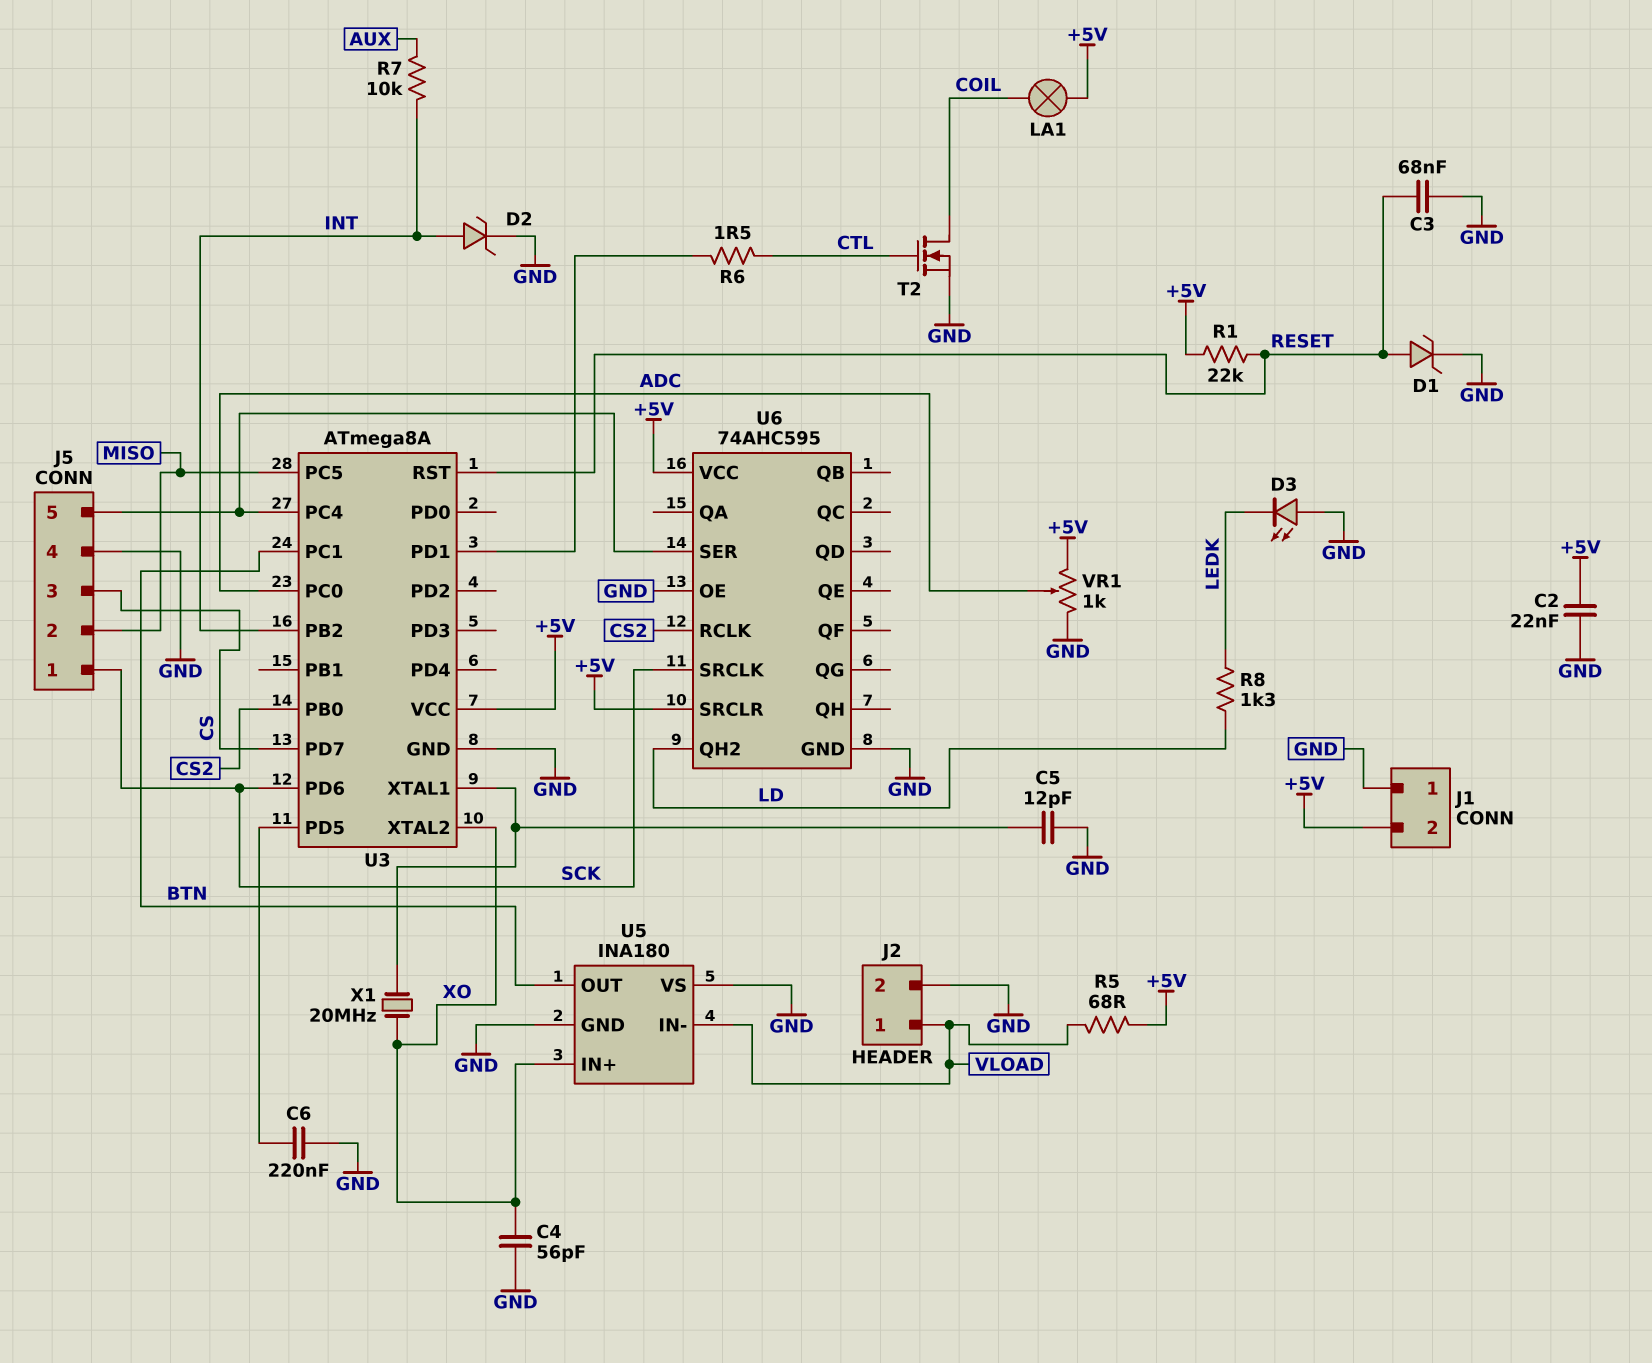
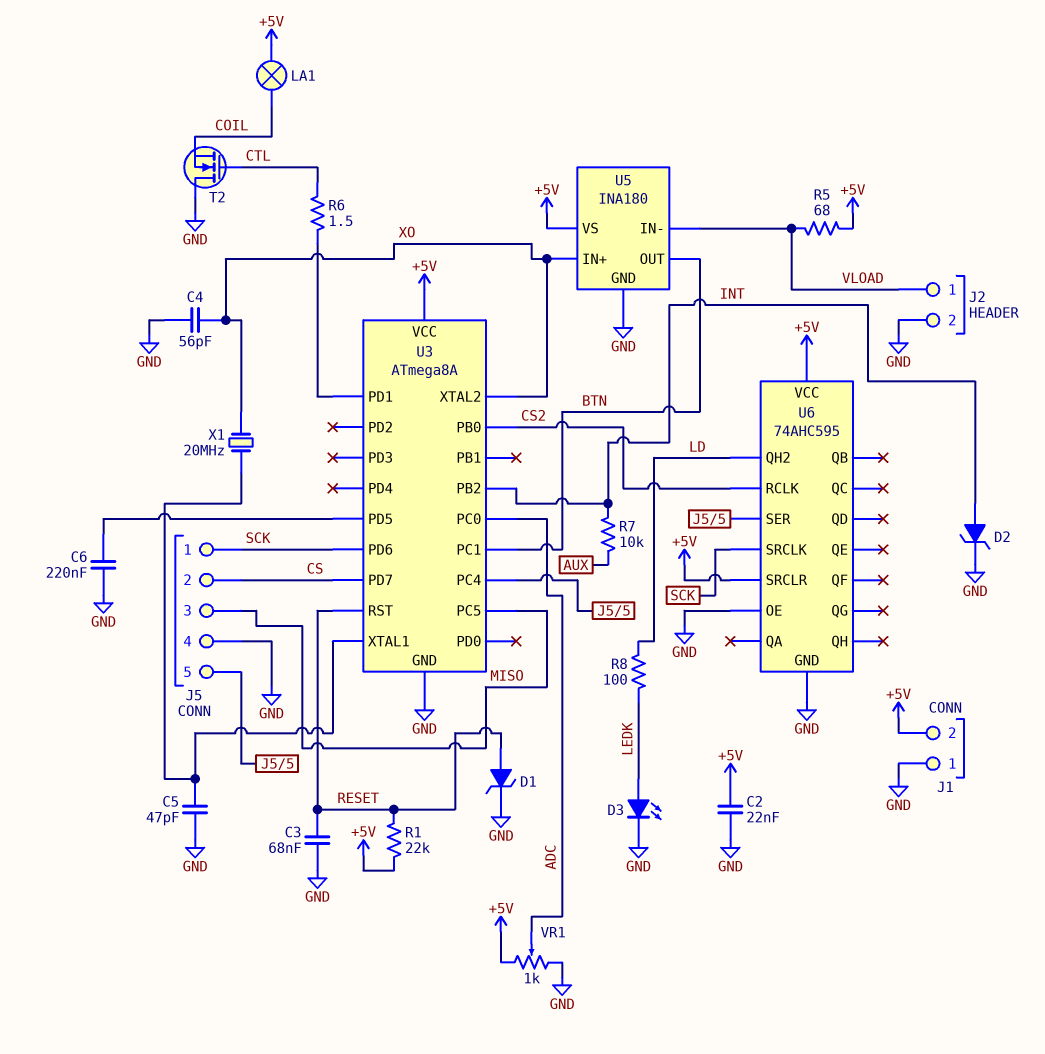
C5: 12pF (GND, U3/XTAL1) -> 47pF (GND, U3/XTAL1)
D3: LED (A GND, K LEDK) -> LED (A LEDK, K GND)
J5 pin 2: MISO -> CS
J5 pin 3: CS -> MISO
R8: 1.3k (LD, LEDK) -> 100 (LD, LEDK)
T2: NMOS (G CTL, D COIL, S GND) -> NMOS (G CTL, D GND, S COIL)
U5 pin VS: GND -> +5V

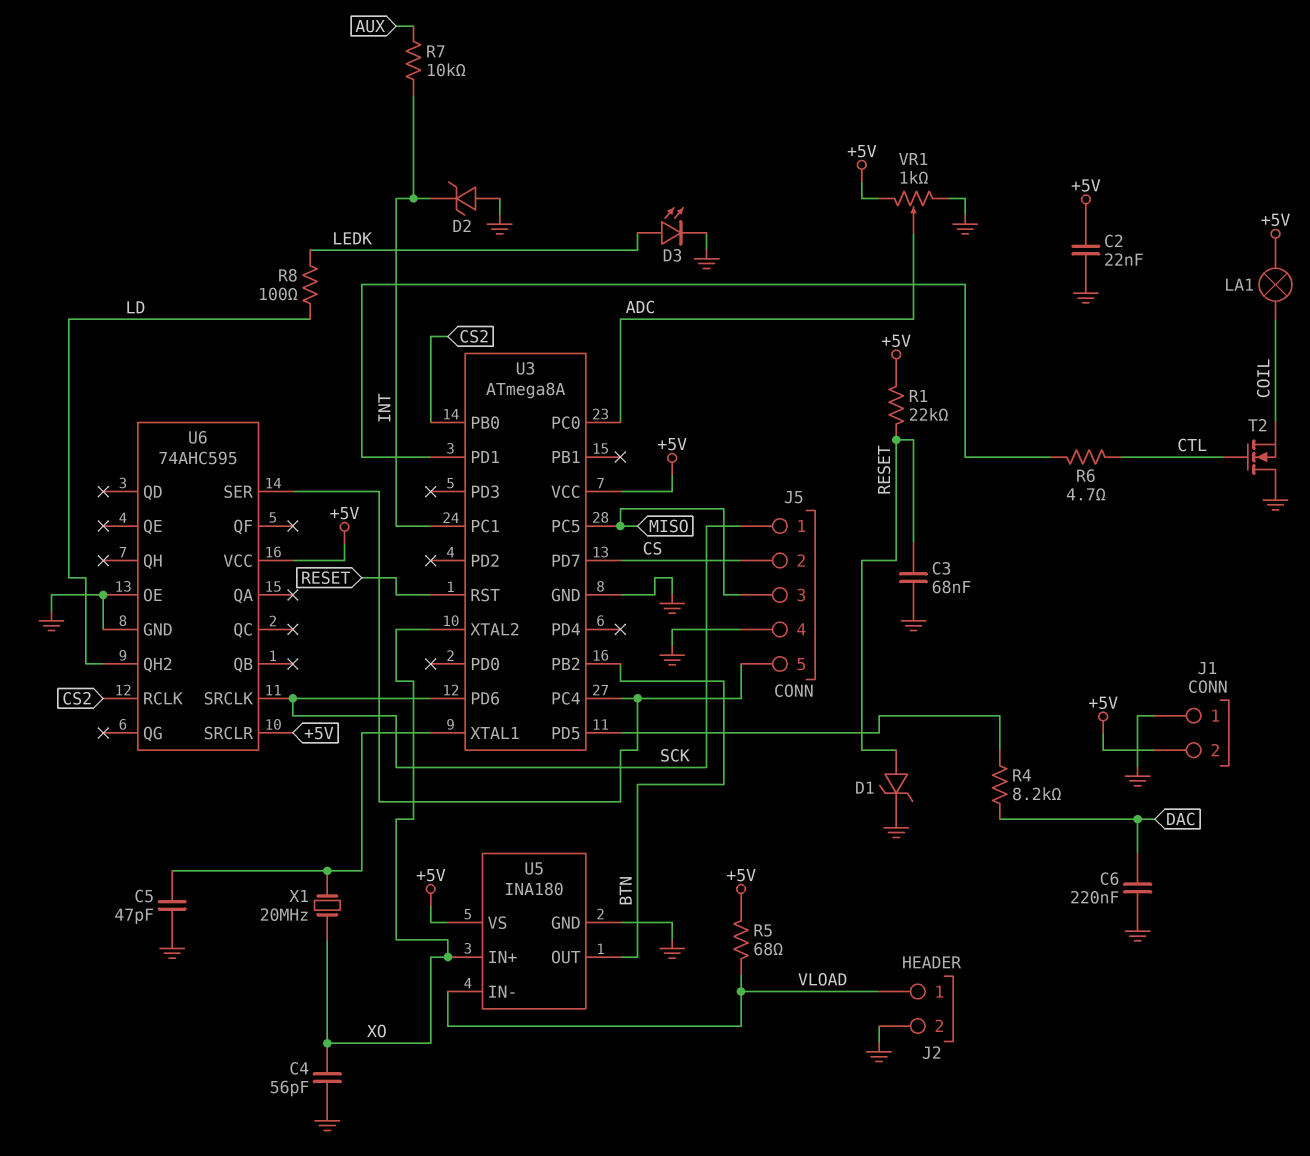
C6: 220nF (GND, U3/PD5) -> 220nF (DAC, GND)
D2: zener (A INT, K GND) -> zener (A GND, K INT)
R4: none -> 8.2k (DAC, U3/PD5)
R6: 1.5 (CTL, U3/PD1) -> 4.7 (CTL, U3/PD1)
U3 pin PB2: INT -> BTN
U3 pin PC1: BTN -> INT

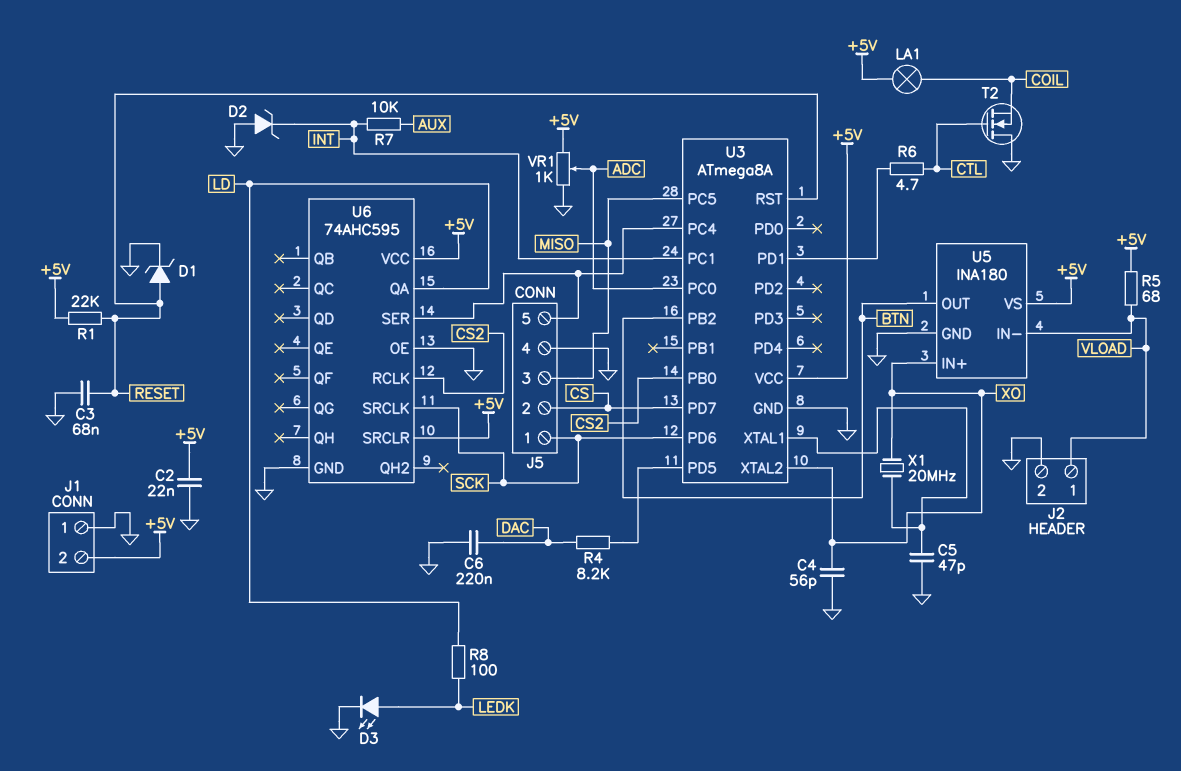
U6 pin QA: none -> LD
U6 pin QH2: LD -> none

